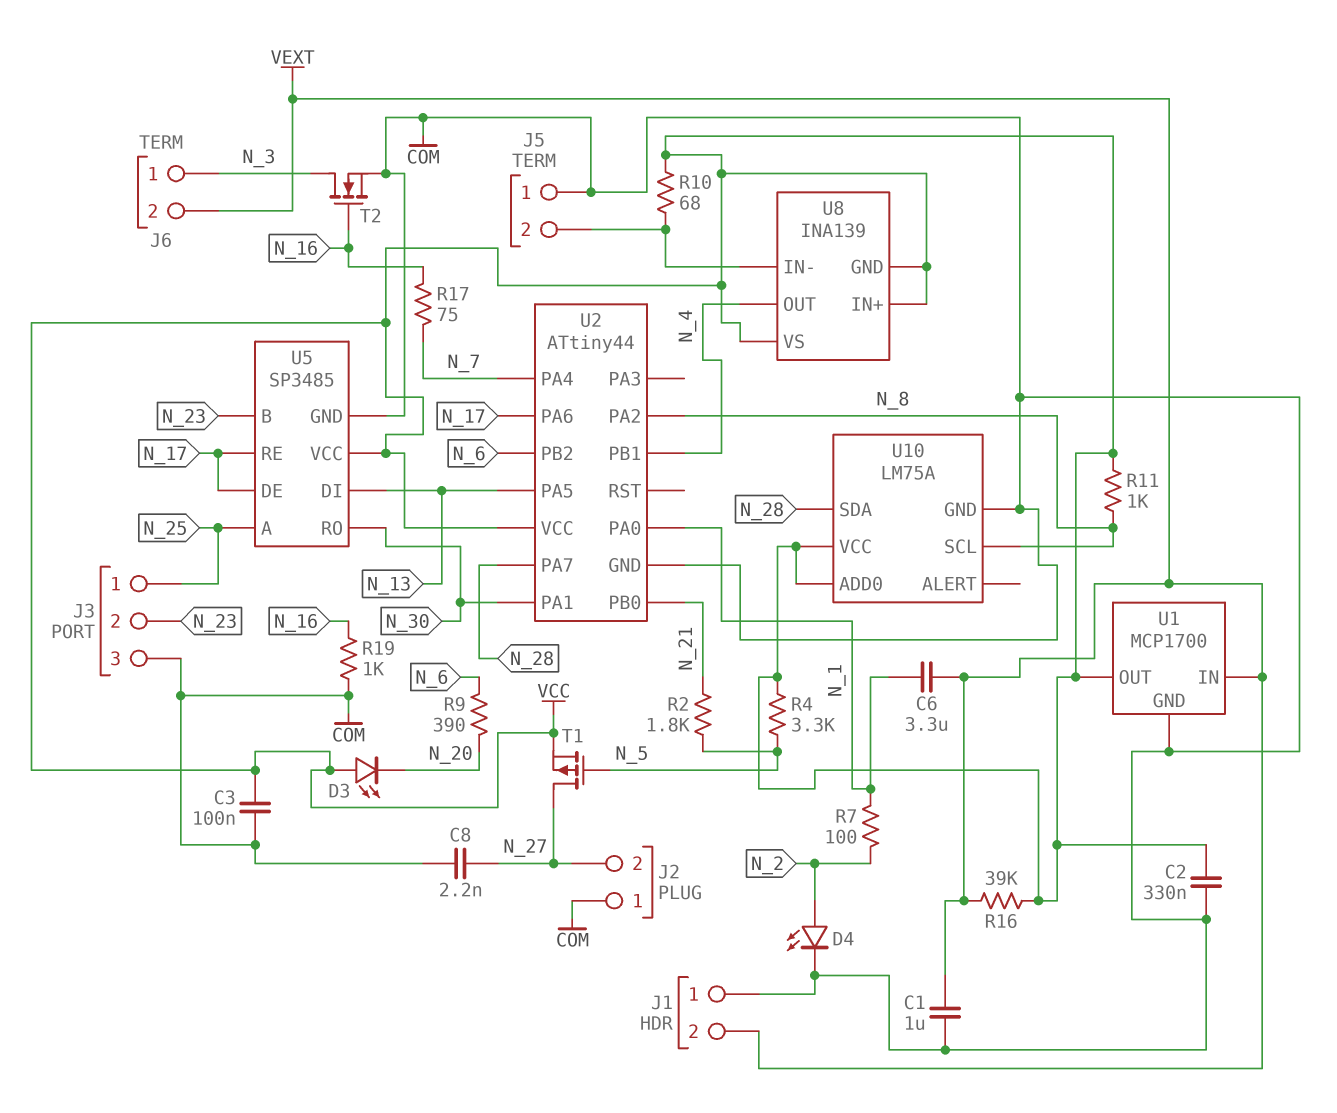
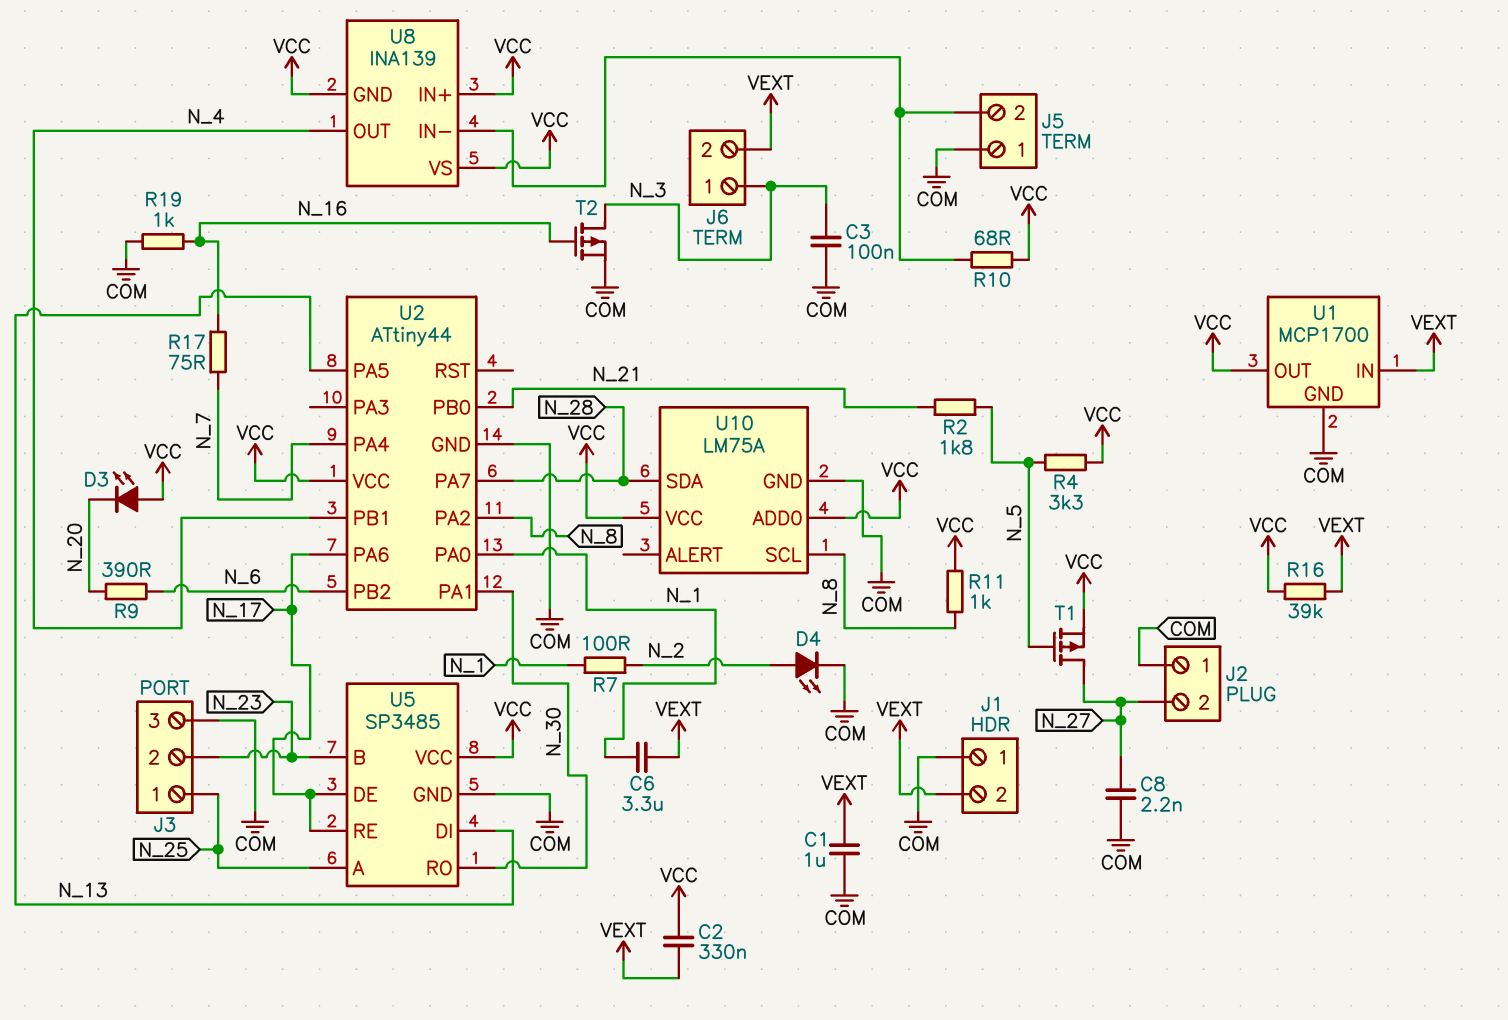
C2: 330nF (COM, VCC) -> 330nF (VCC, VEXT)
C3: 100nF (COM, VCC) -> 100nF (COM, N_3)
T2: NMOS (G N_16, D N_3, S COM) -> PMOS (G N_16, D N_3, S COM)

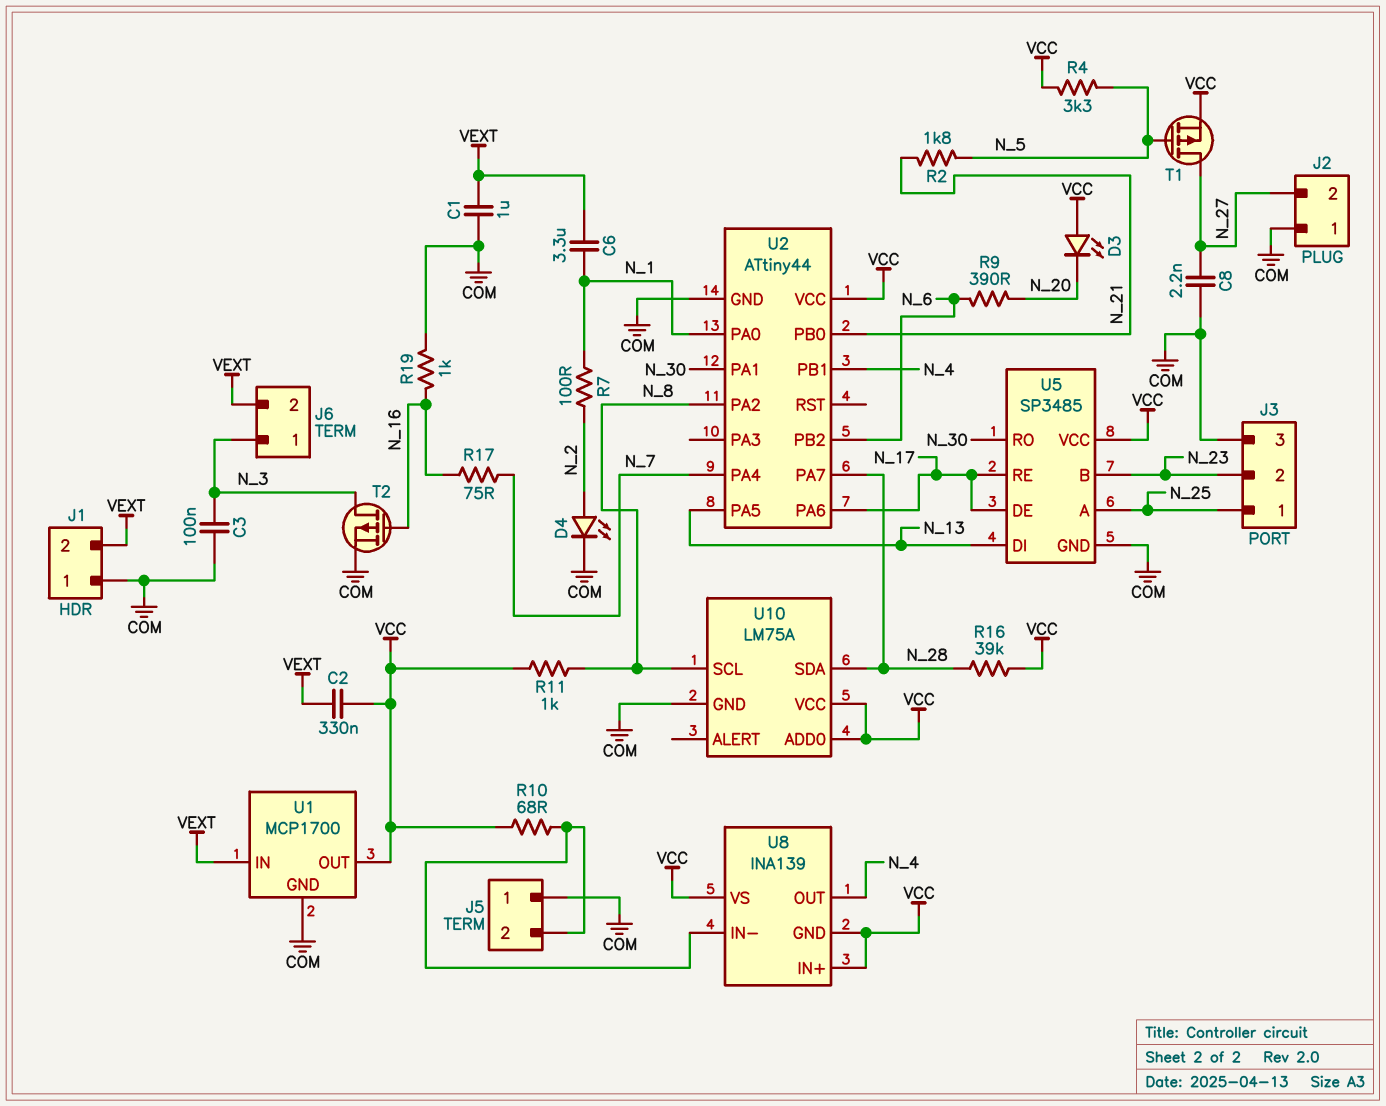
R16: 39k (VCC, VEXT) -> 39k (N_28, VCC)

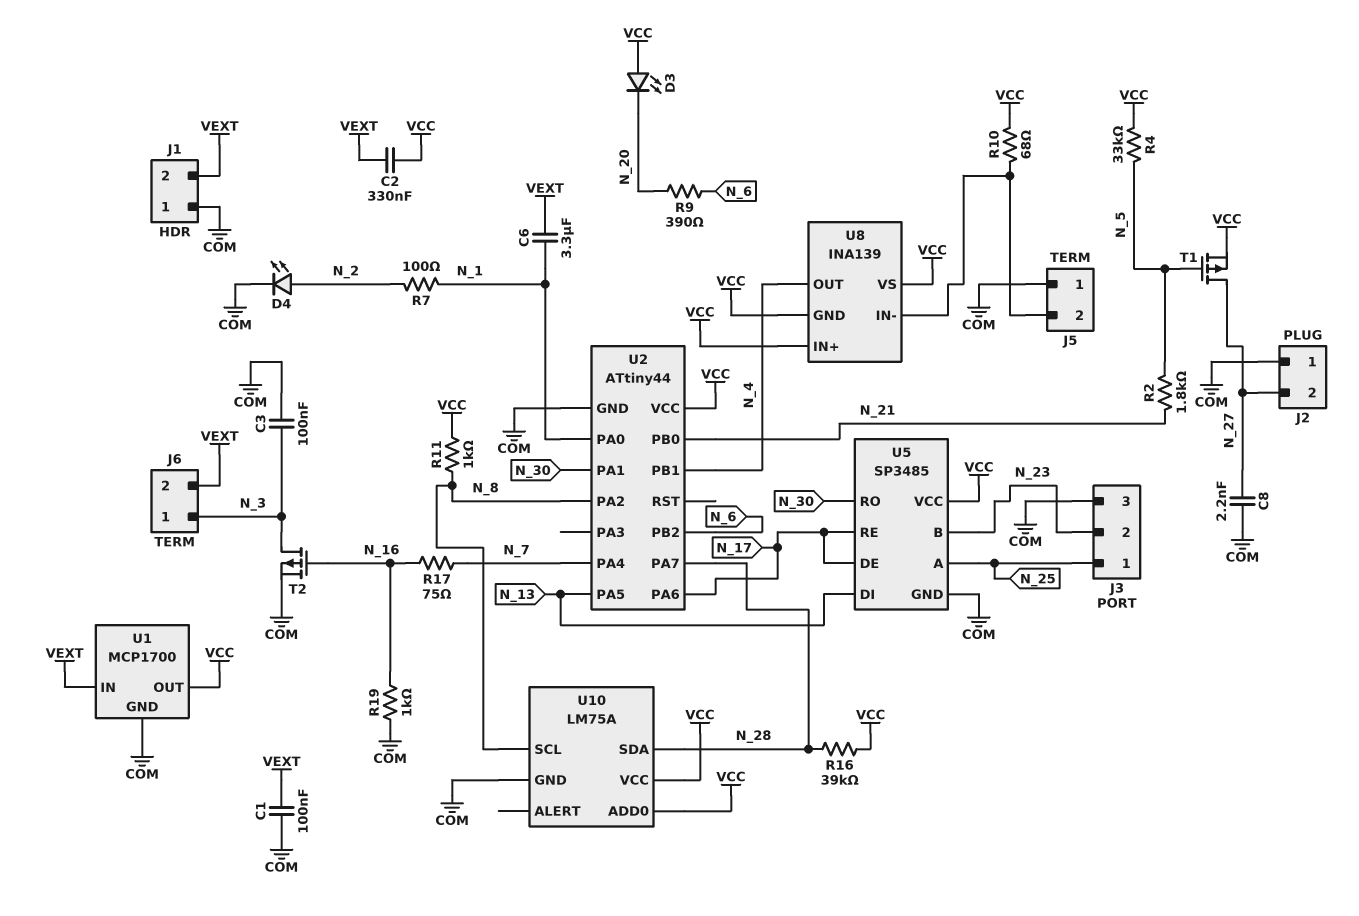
C1: 1uF (COM, VEXT) -> 100nF (COM, VEXT)
R4: 3.3k (N_5, VCC) -> 33k (N_5, VCC)

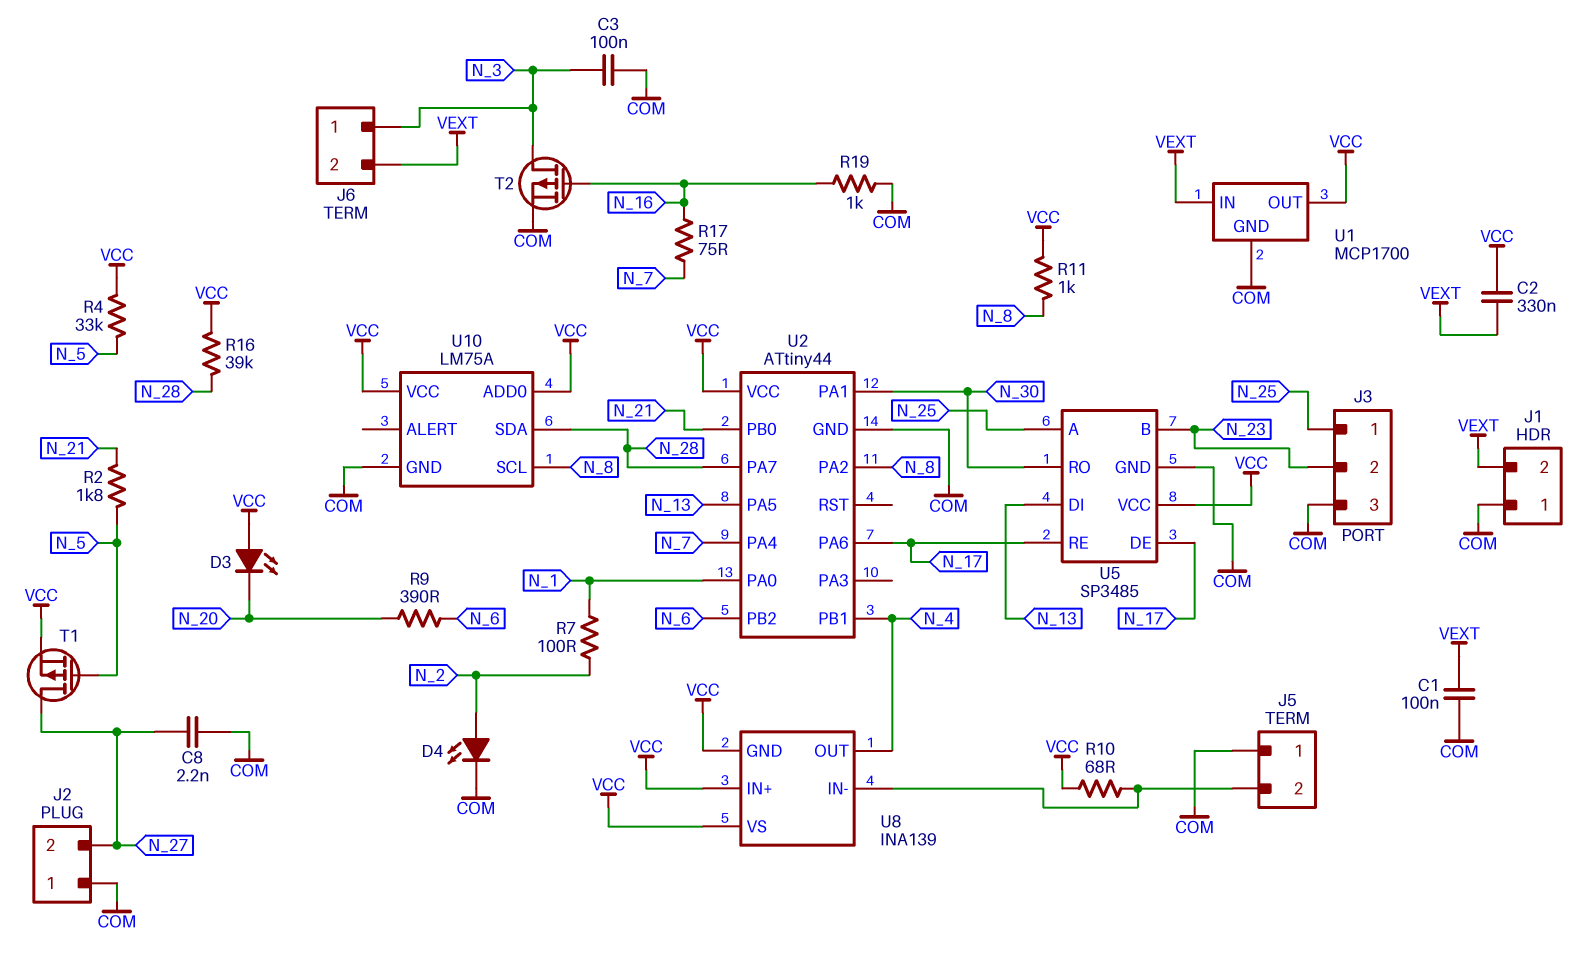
C6: 3.3uF (N_1, VEXT) -> none

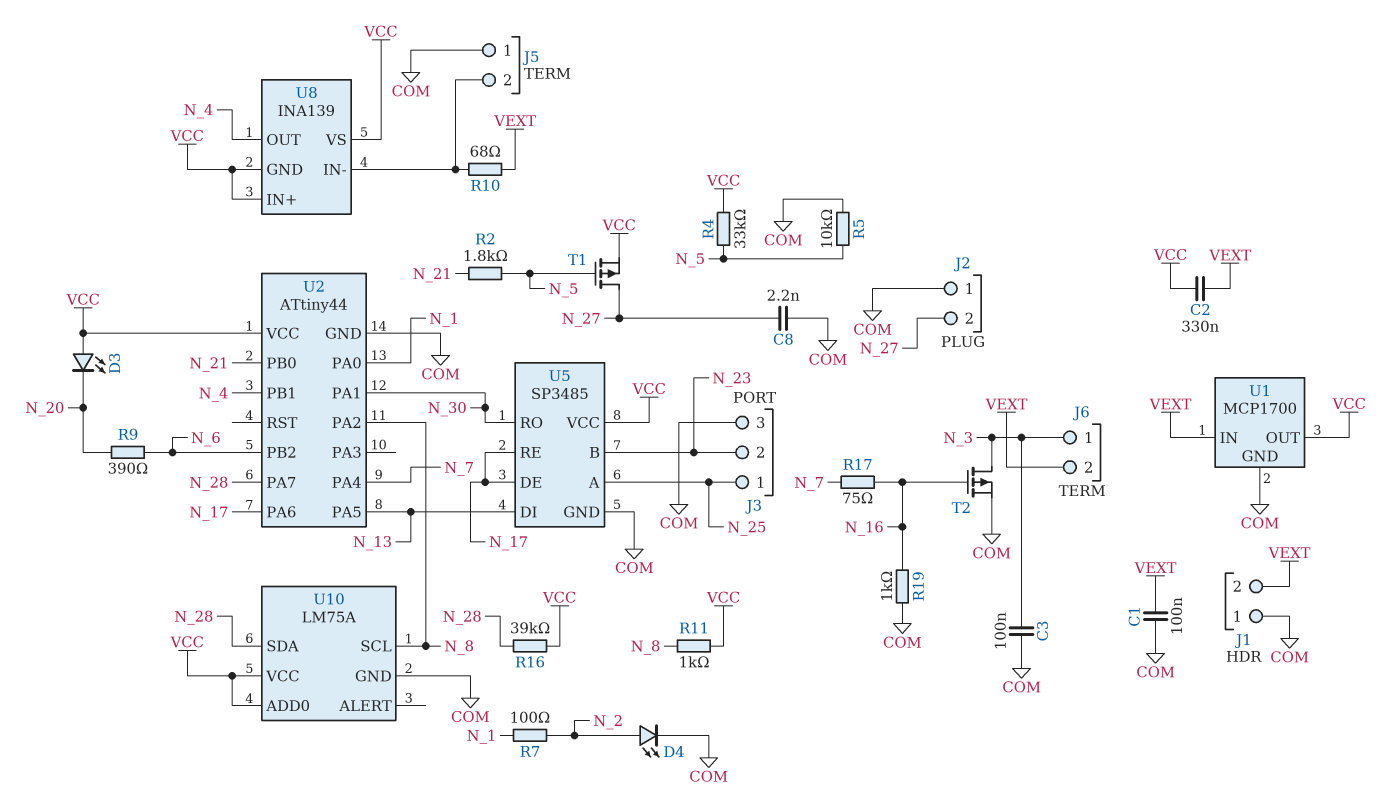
R5: none -> 10k (COM, N_5)
R10: 68 (J5/2, VCC) -> 68 (J5/2, VEXT)

